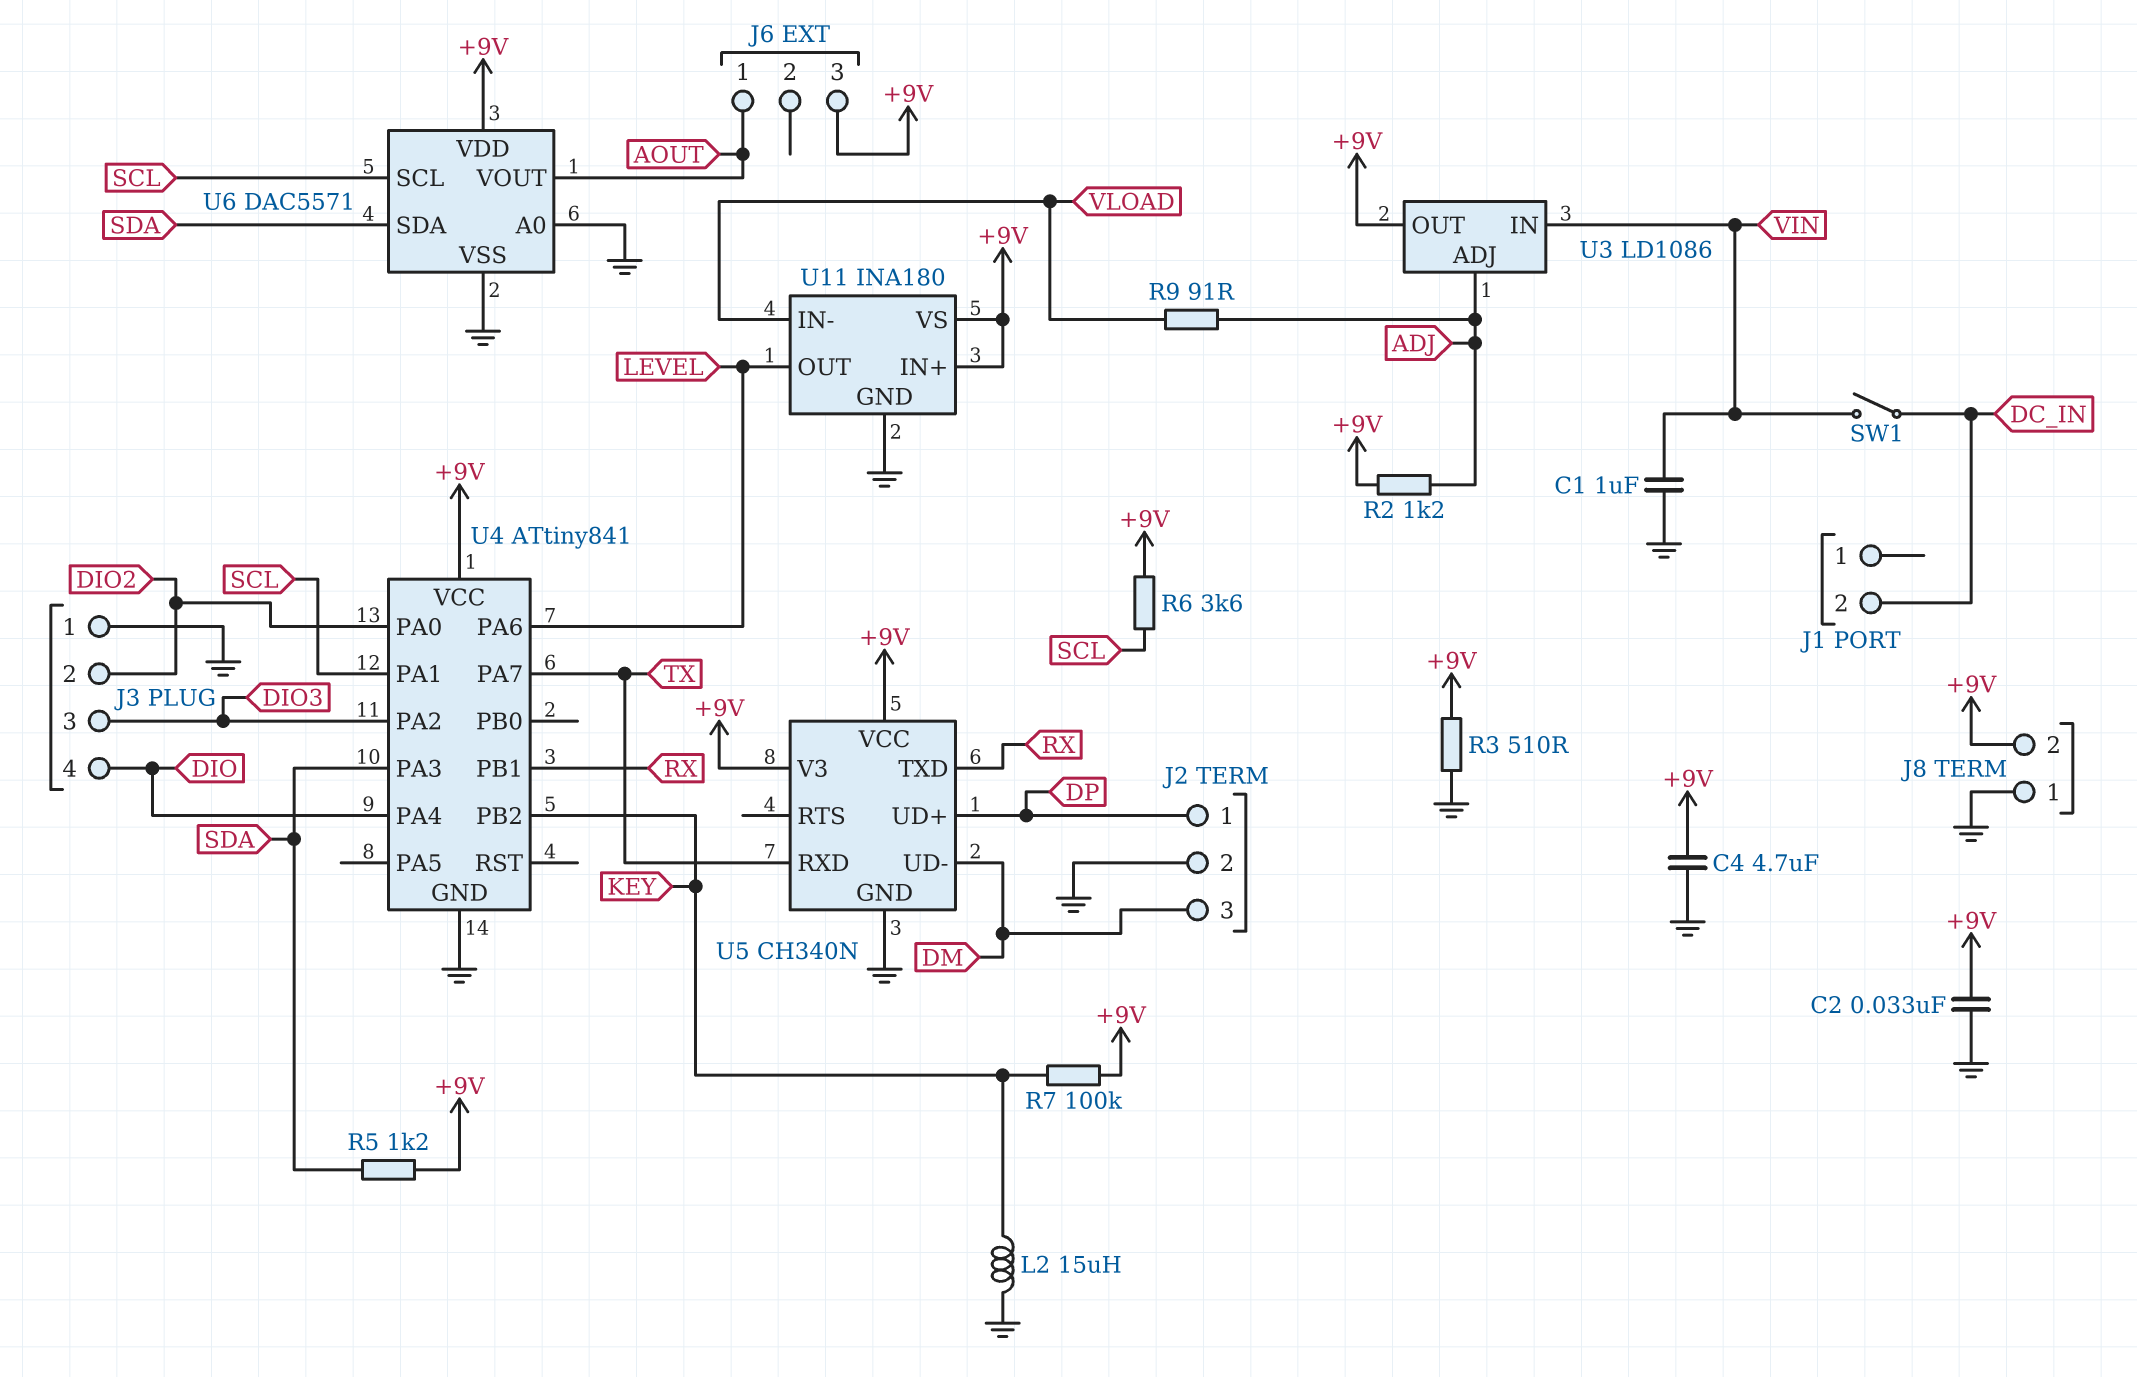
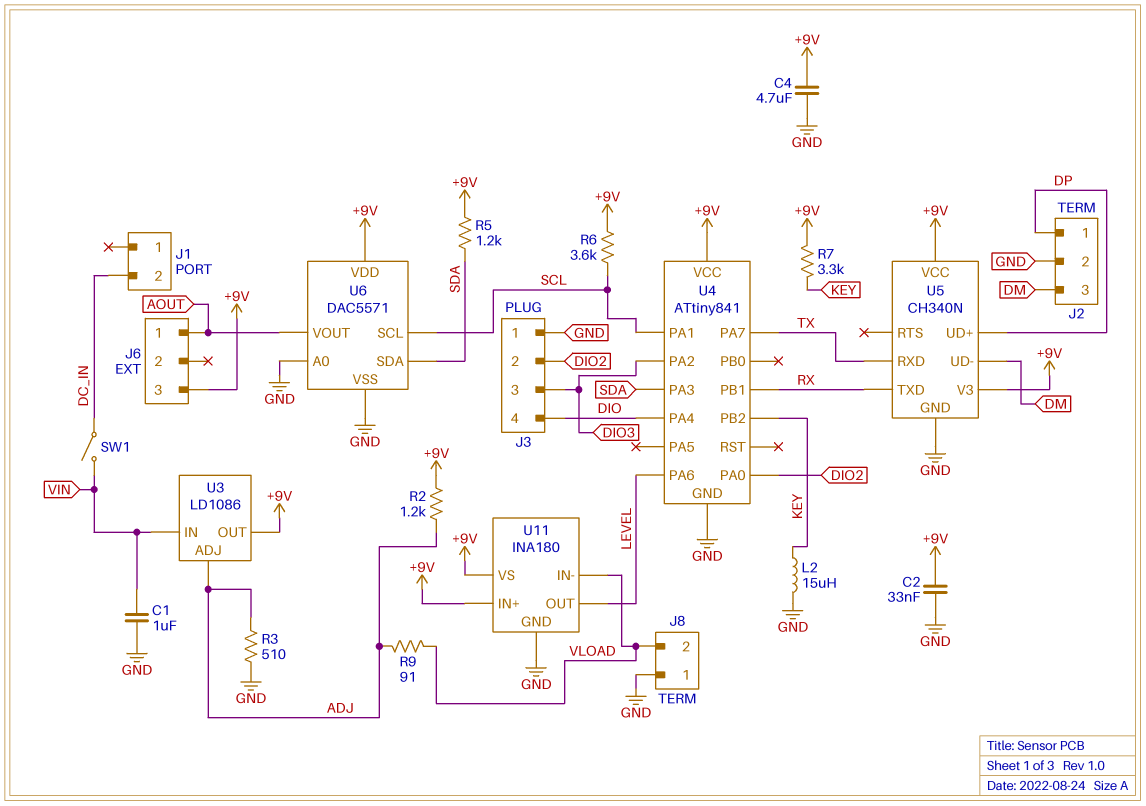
J8 pin 2: +9V -> VLOAD
R3: 510 (+9V, GND) -> 510 (ADJ, GND)
R7: 100k (+9V, KEY) -> 3.3k (+9V, KEY)

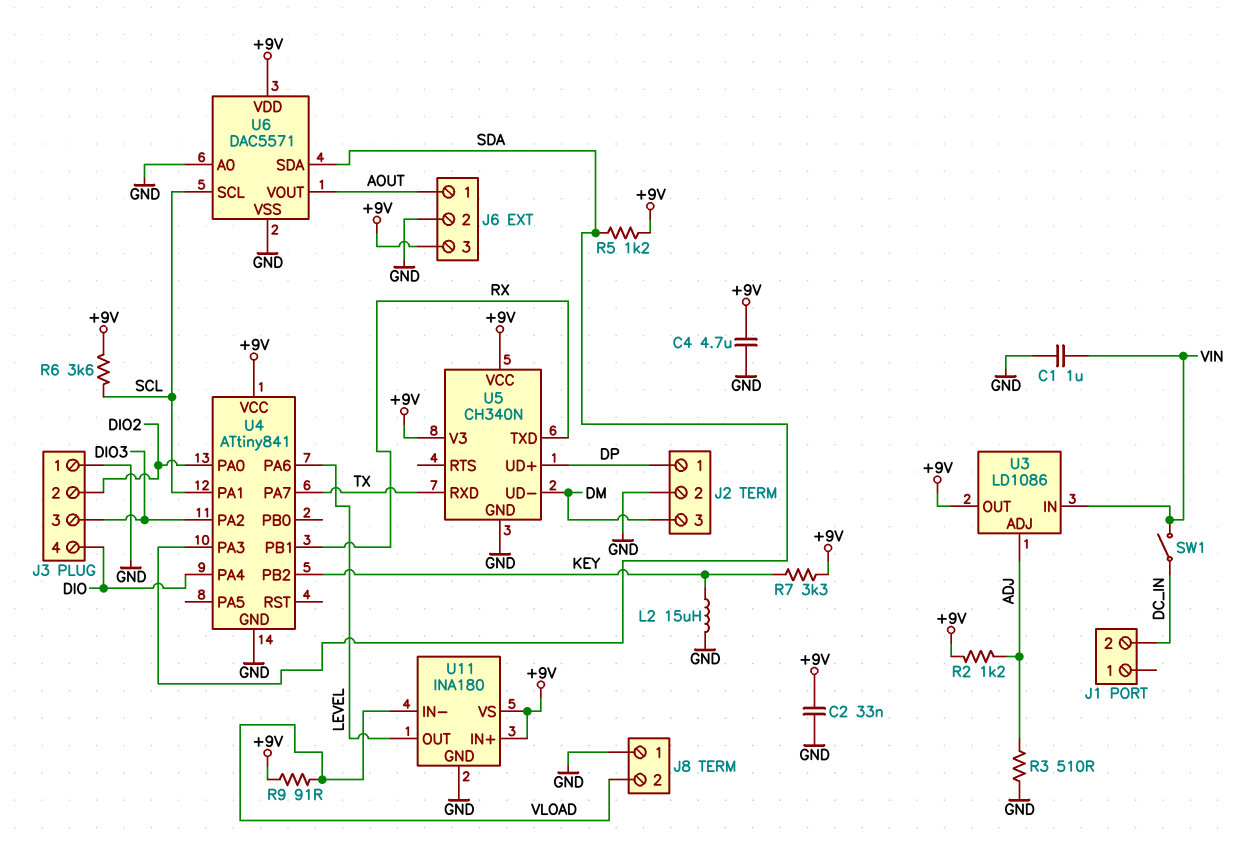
J6 pin 2: none -> GND
R9: 91 (ADJ, VLOAD) -> 91 (+9V, VLOAD)

